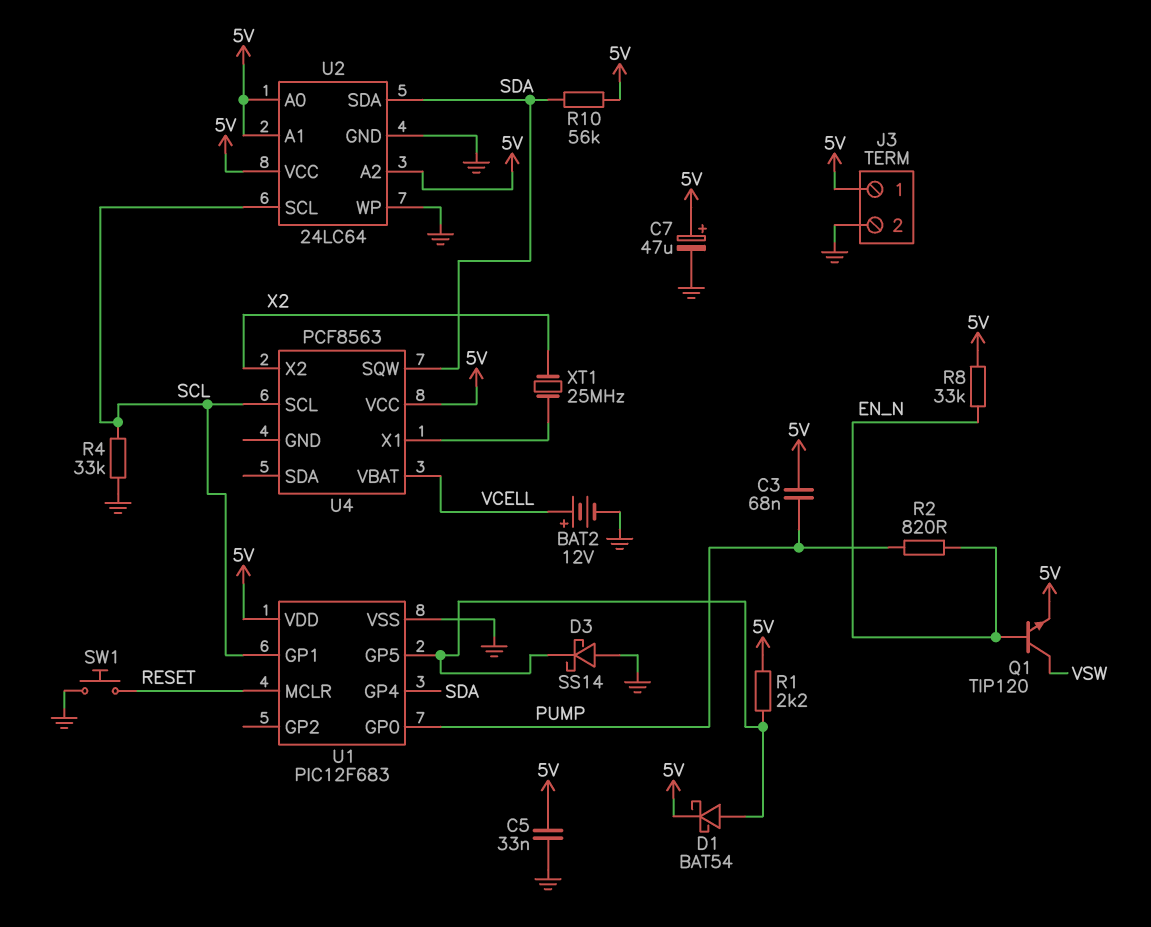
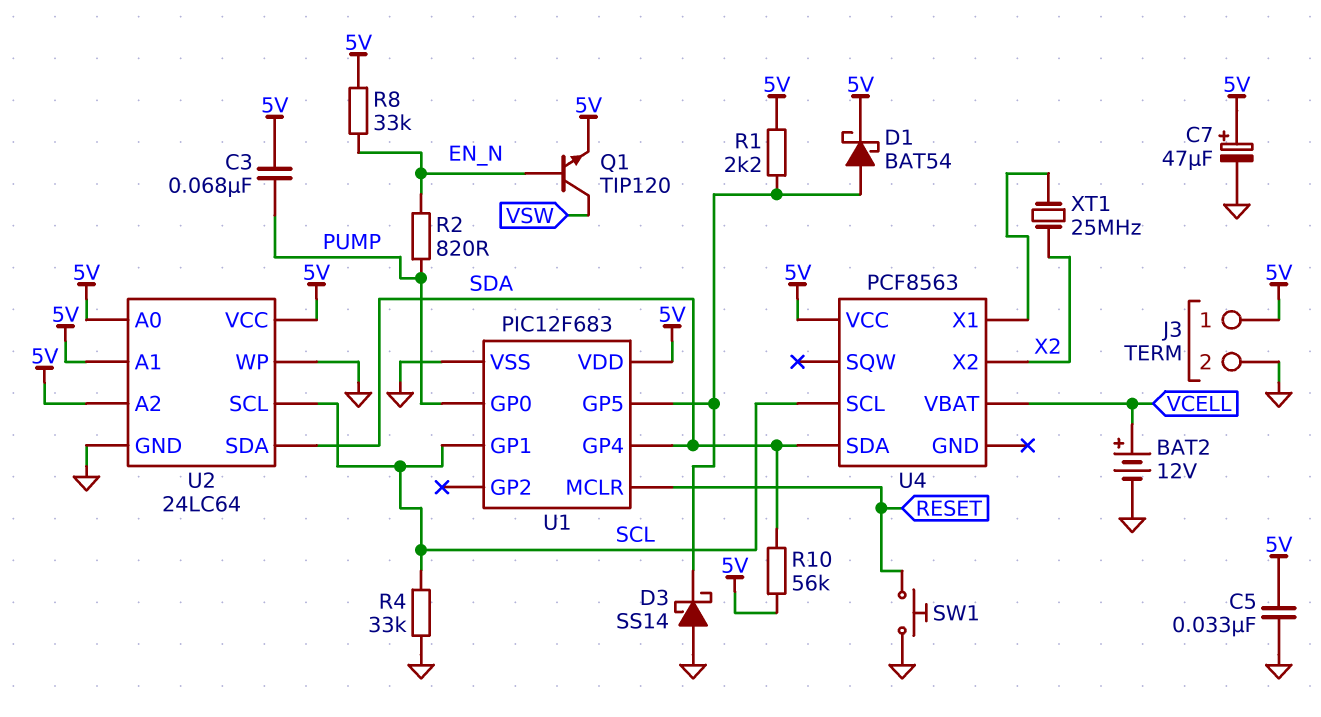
U4 pin SDA: none -> SDA
U4 pin SQW: SDA -> none

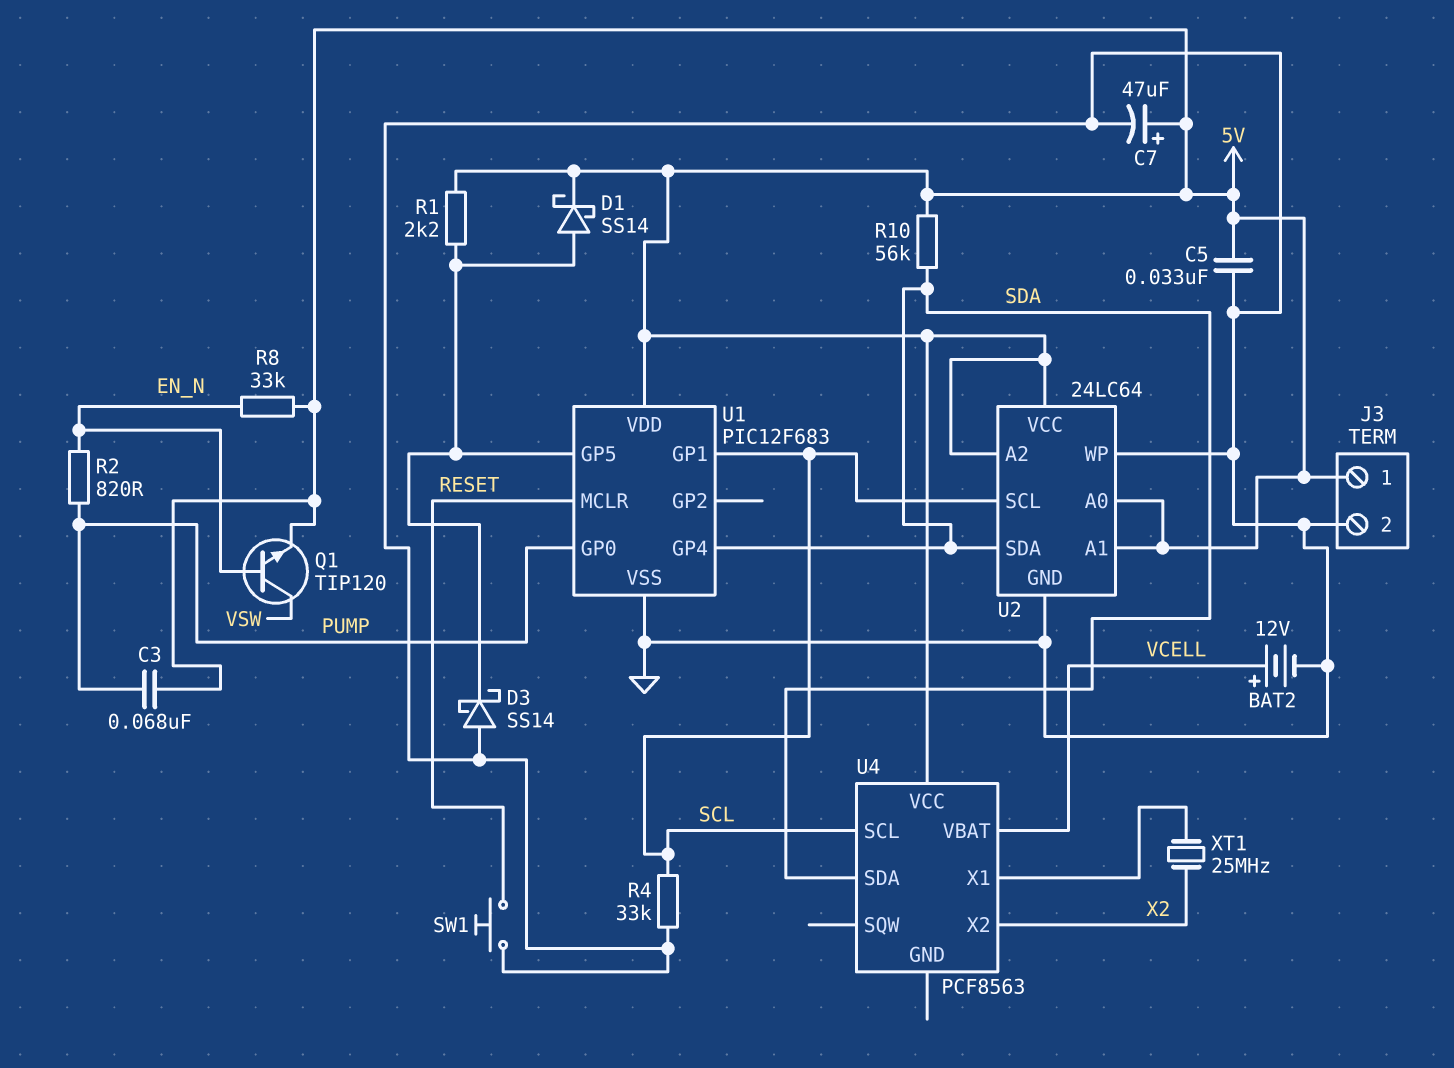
D1: schottky BAT54 (A U1/GP5, K 5V) -> schottky SS14 (A U1/GP5, K 5V)

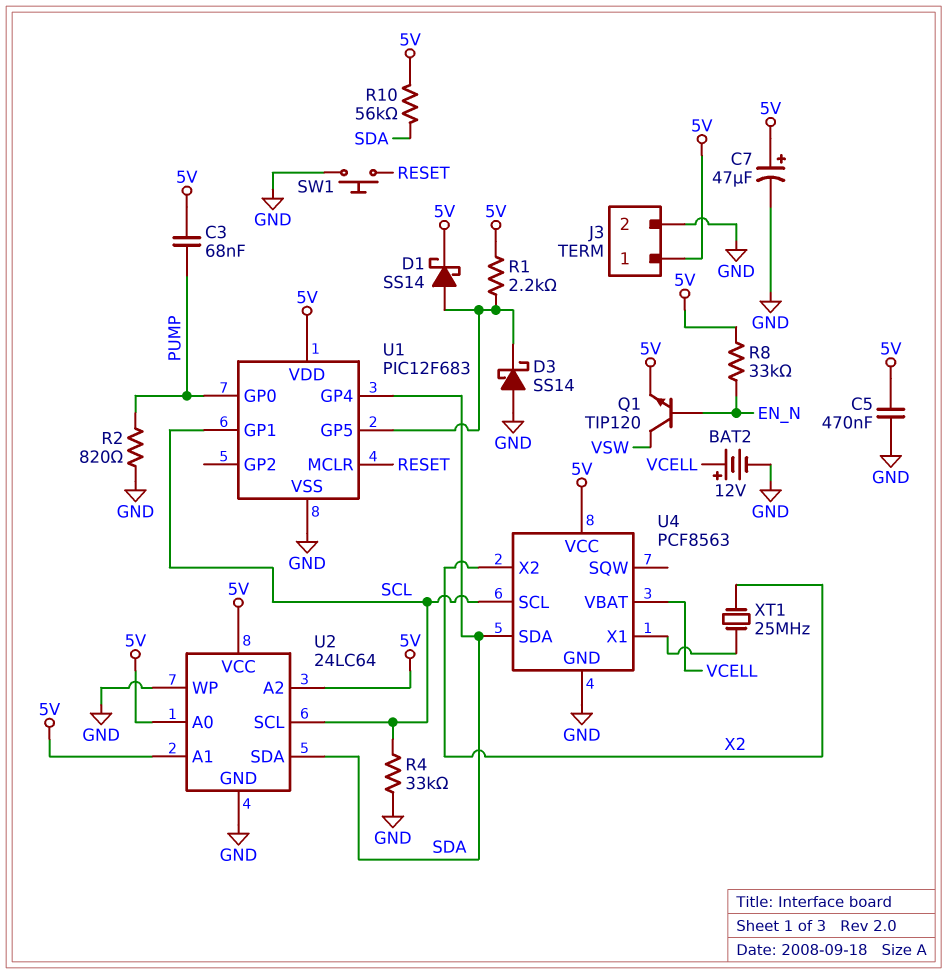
C5: 33nF (5V, GND) -> 470nF (5V, GND)
R2: 820 (EN_N, PUMP) -> 820 (GND, PUMP)
U4 pin GND: none -> GND

